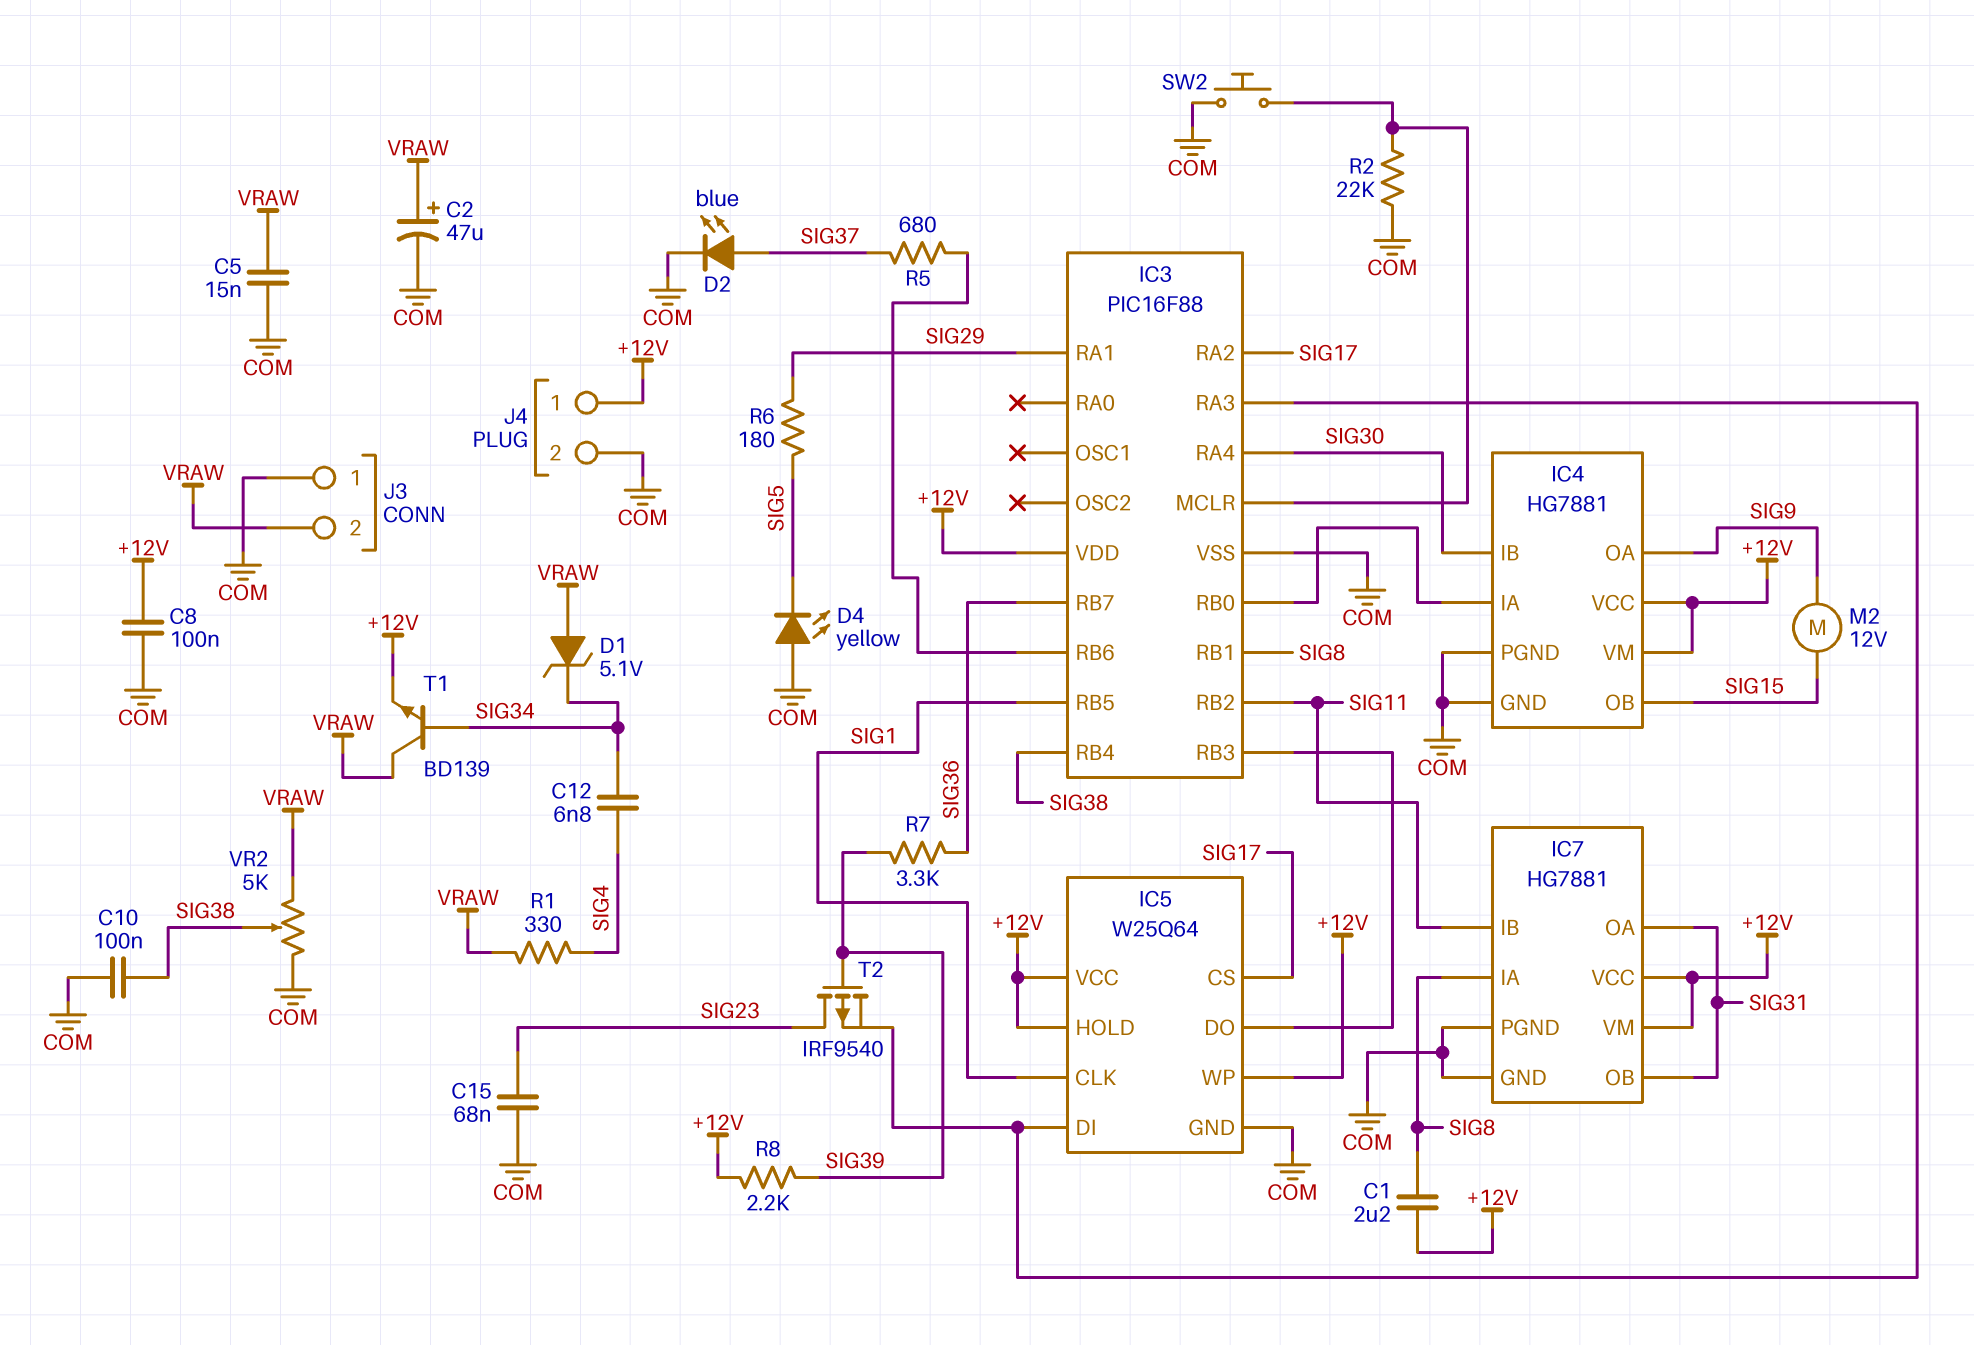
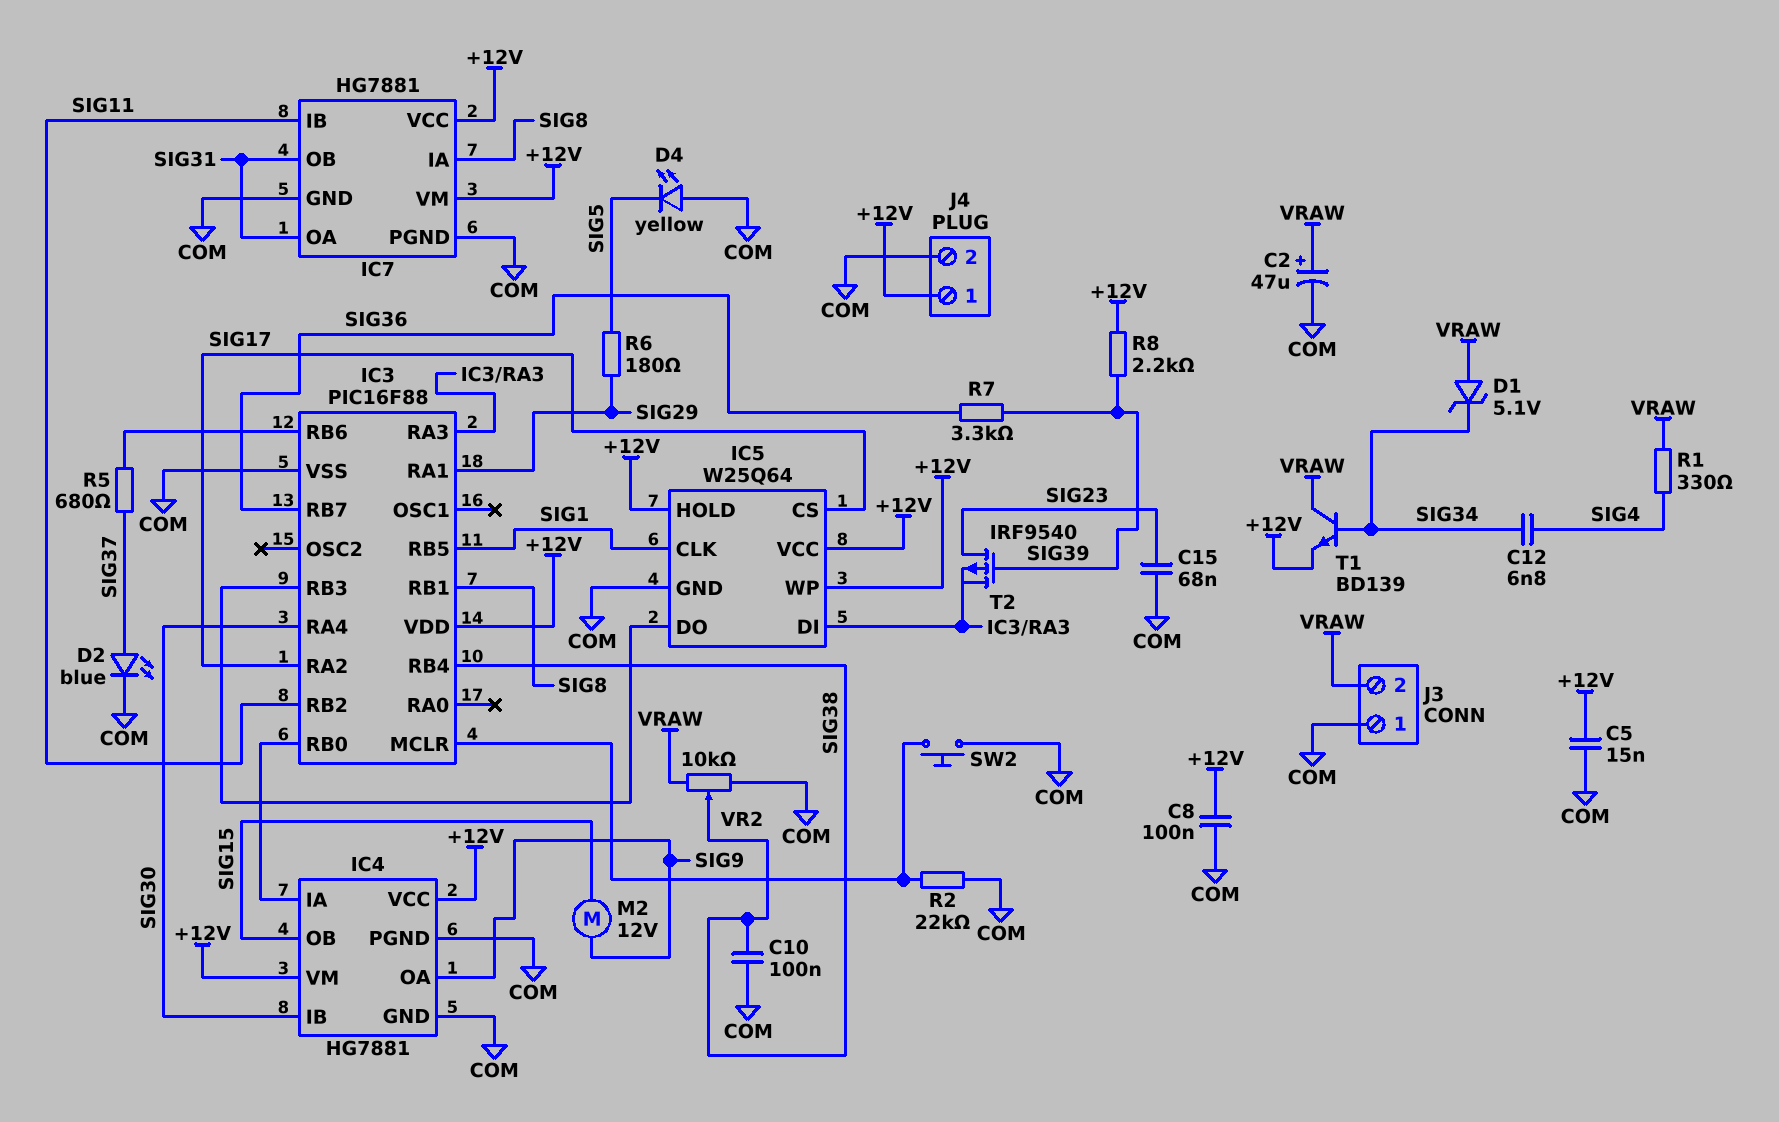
C1: 2.2uF (+12V, SIG8) -> none
C5: 15nF (COM, VRAW) -> 15nF (+12V, COM)
VR2: 5k (COM, VRAW, wiper SIG38) -> 10k (COM, VRAW, wiper SIG38)

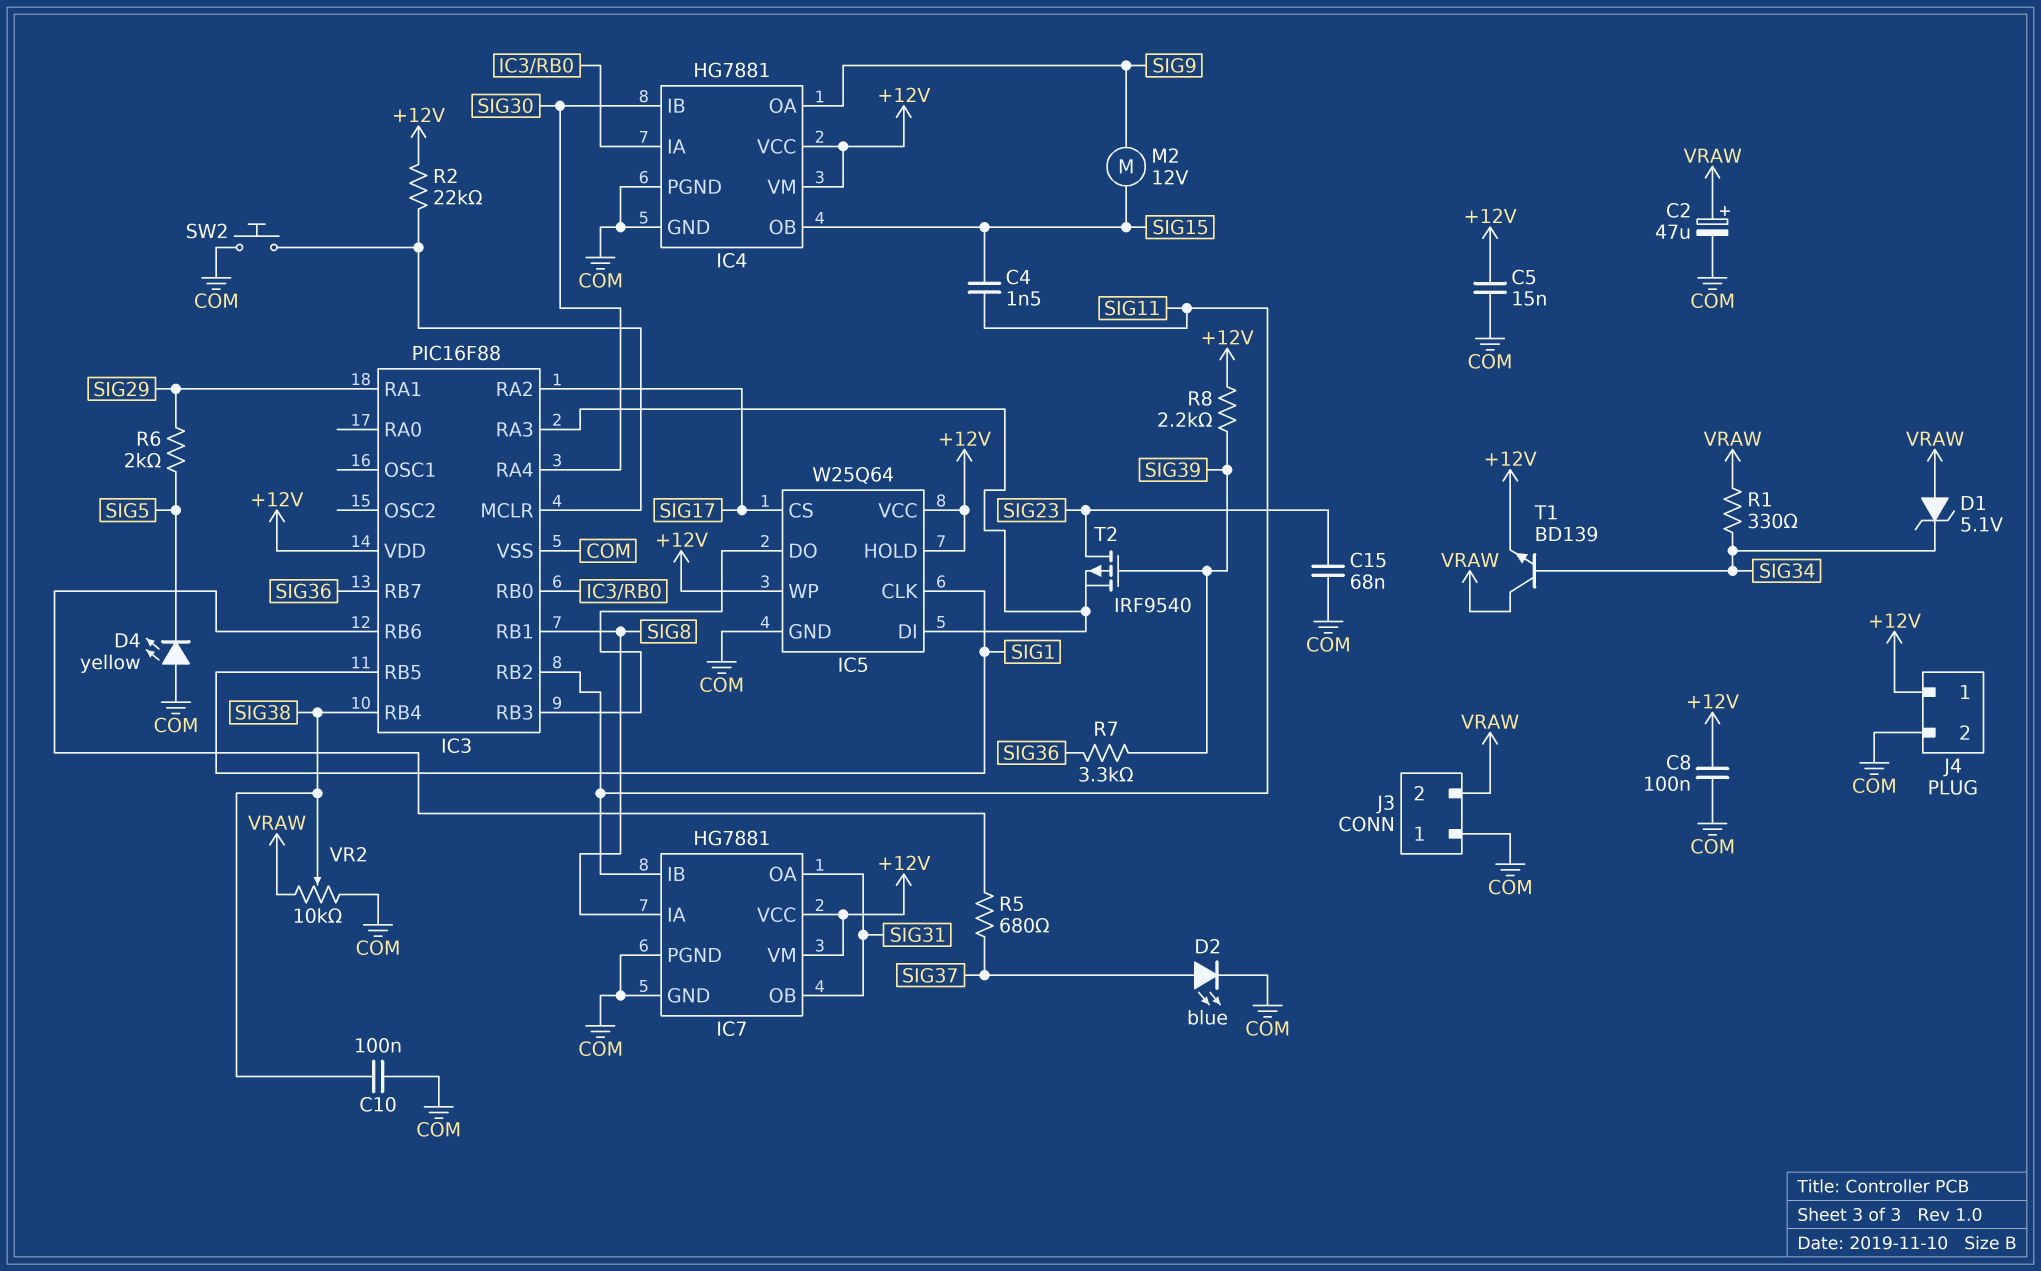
C4: none -> 1.5nF (SIG11, SIG15)
C12: 6.8nF (SIG4, SIG34) -> none
R1: 330 (SIG4, VRAW) -> 330 (SIG34, VRAW)
R2: 22k (COM, IC3/MCLR) -> 22k (+12V, IC3/MCLR)
R6: 180 (SIG5, SIG29) -> 2k (SIG5, SIG29)

